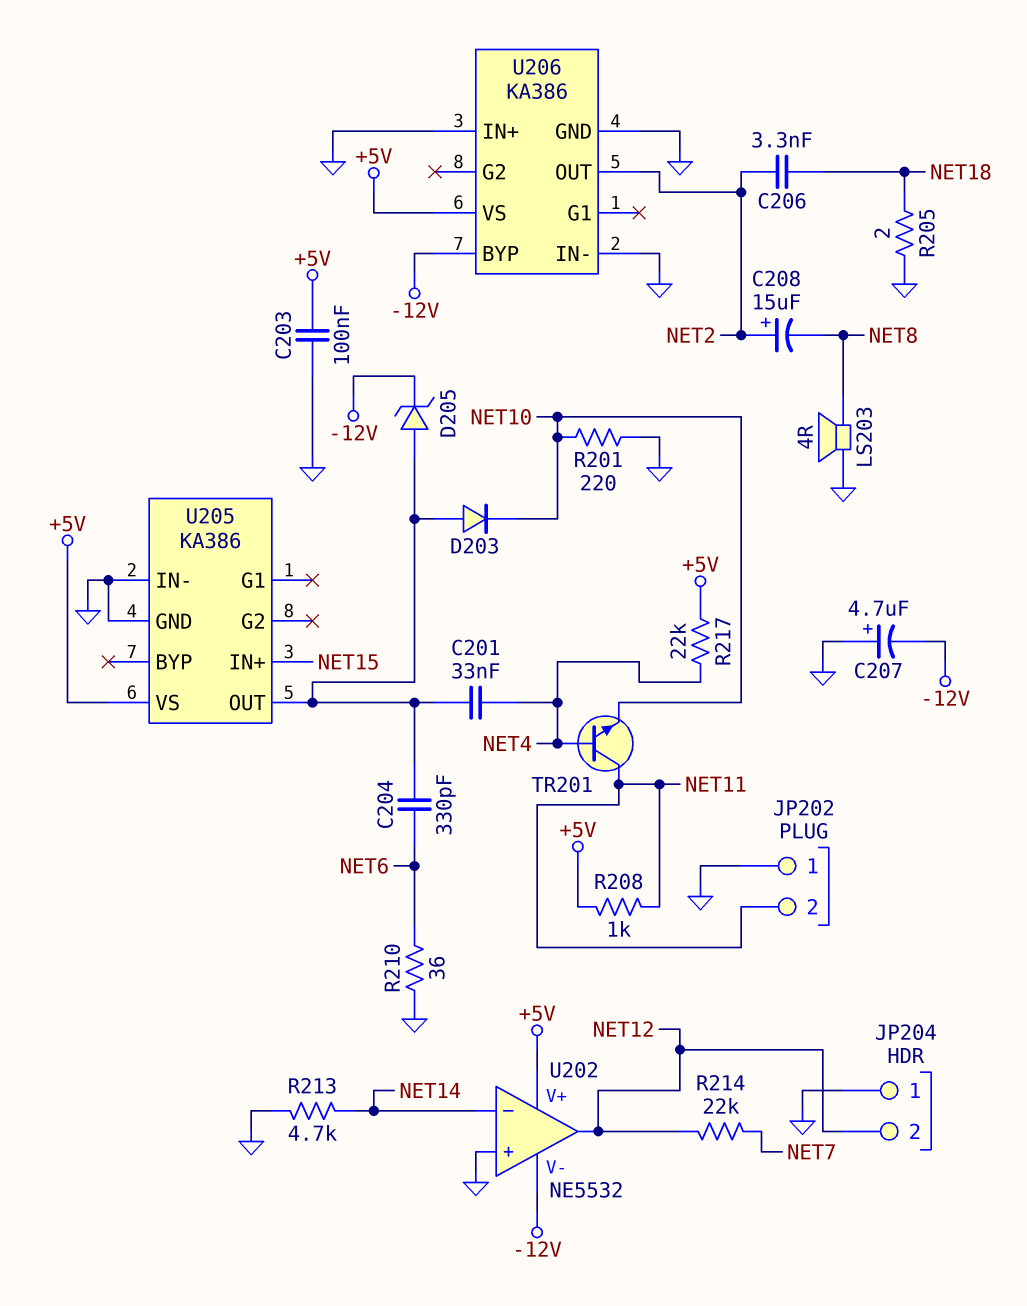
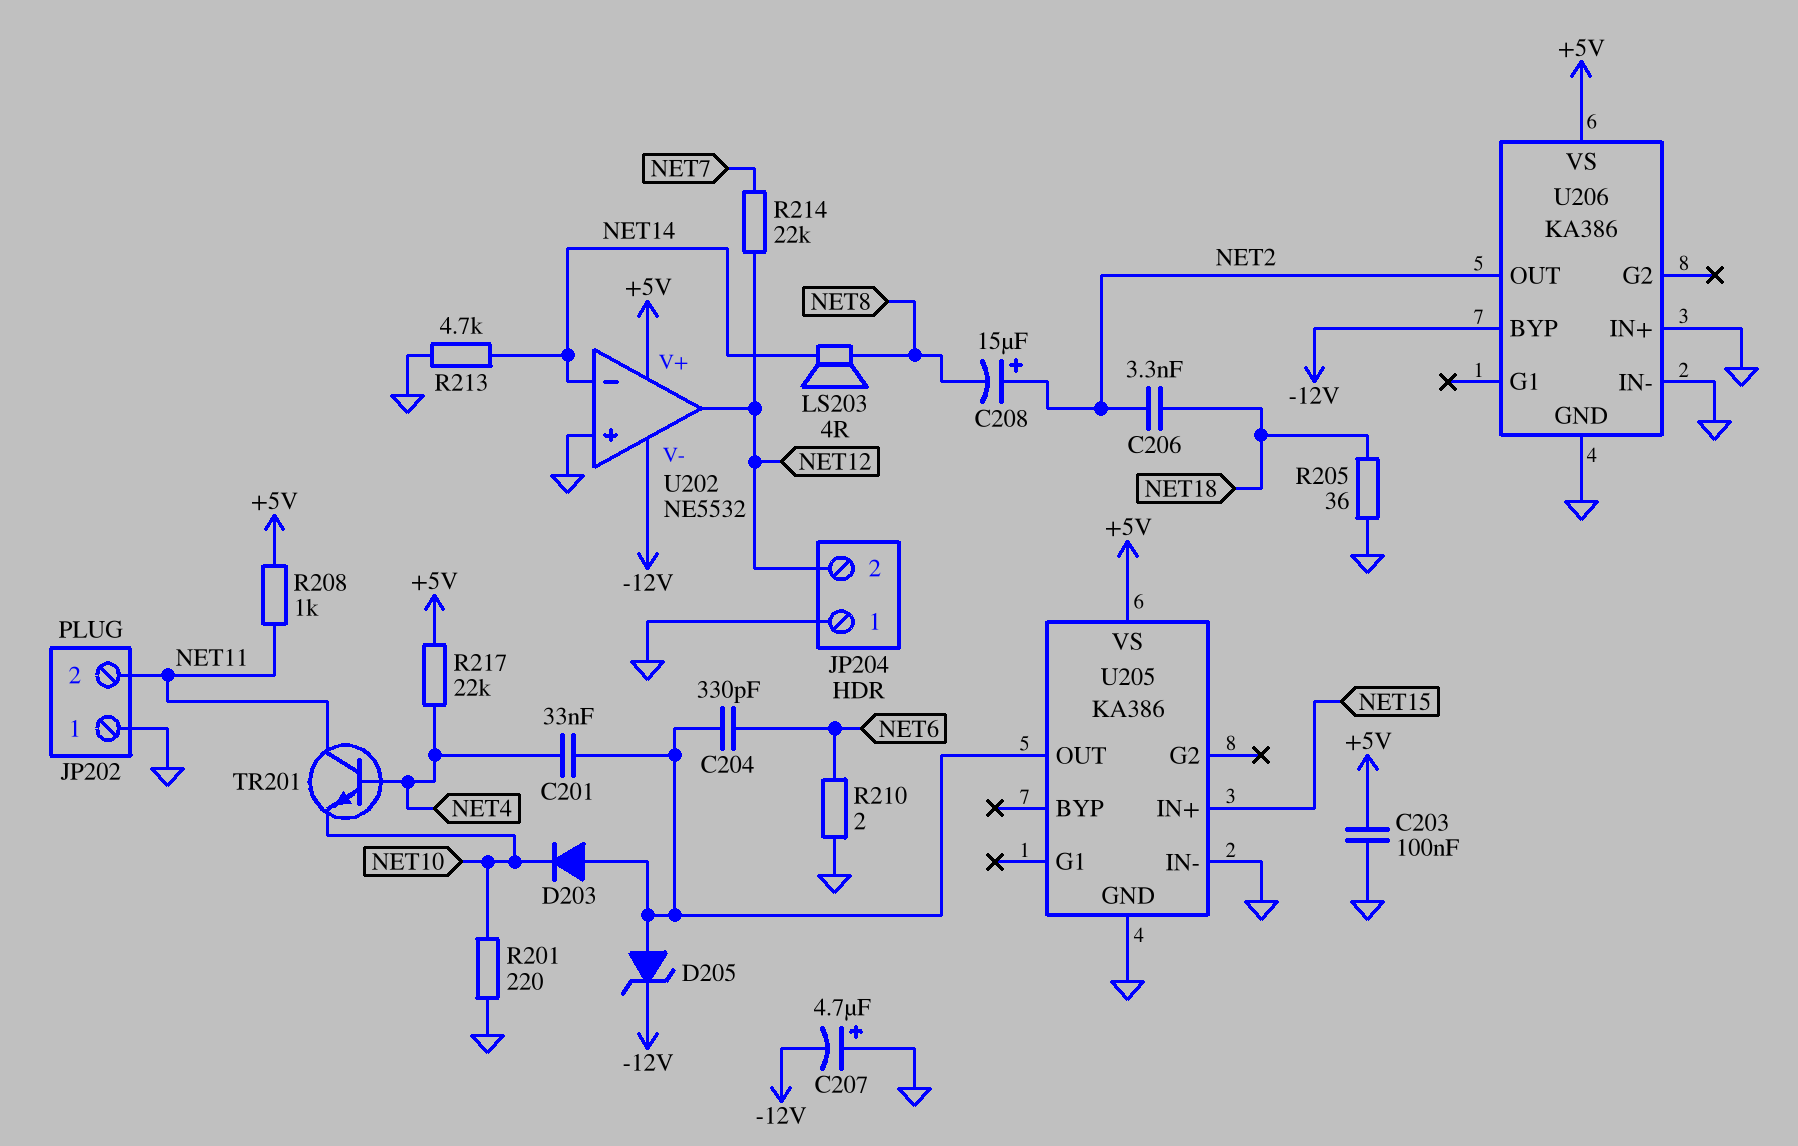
LS203: speaker 4R (GND, NET8) -> speaker 4R (NET8, NET14)
R205: 2 (GND, NET18) -> 36 (GND, NET18)
R210: 36 (GND, NET6) -> 2 (GND, NET6)

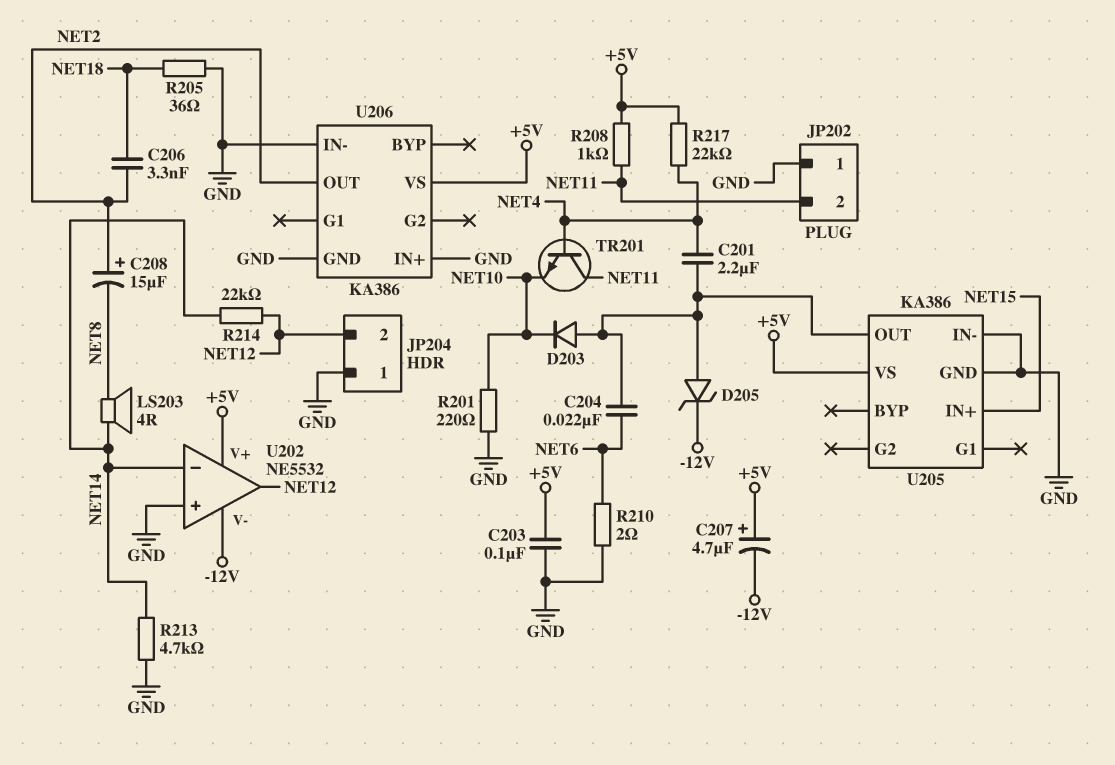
C201: 33nF (NET4, U205/OUT) -> 2.2uF (NET4, U205/OUT)
C204: 330pF (NET6, U205/OUT) -> 22nF (NET6, U205/OUT)
C207: 4.7uF (plus GND, minus -12V) -> 4.7uF (plus +5V, minus -12V)
R214: 22k (NET7, NET12) -> 22k (NET12, NET14)
U206 pin BYP: -12V -> none

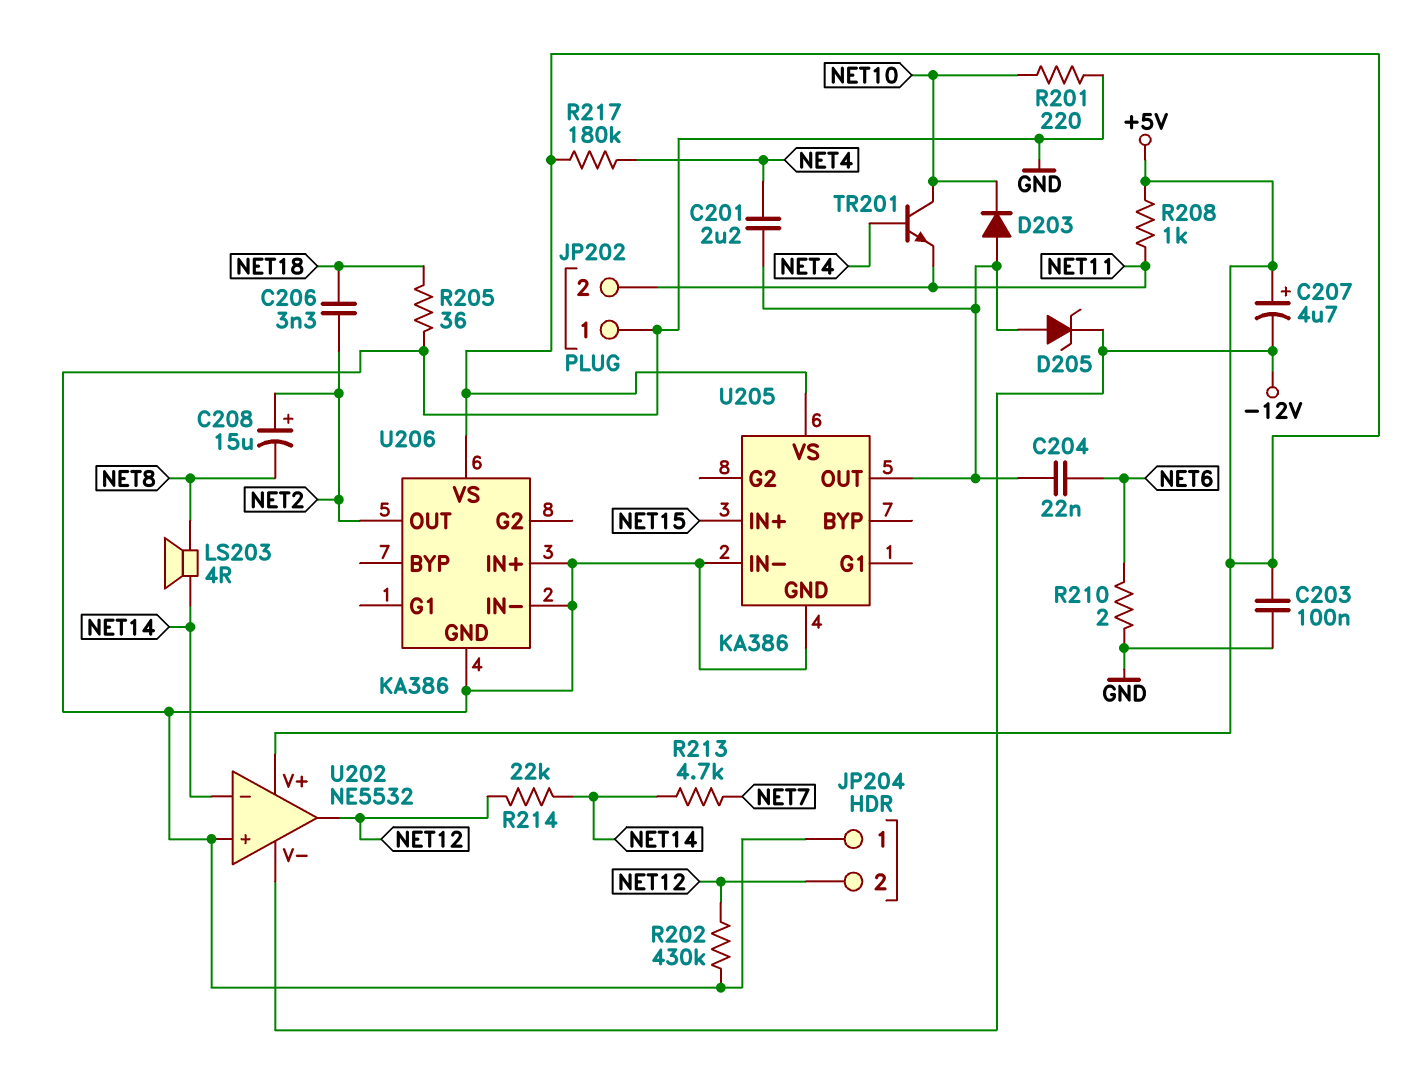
R202: none -> 430k (GND, NET12)
R213: 4.7k (GND, NET14) -> 4.7k (NET7, NET14)
R217: 22k (+5V, NET4) -> 180k (+5V, NET4)
TR201: NPN (B NET4, C NET11, E NET10) -> NPN (B NET4, C NET10, E NET11)

